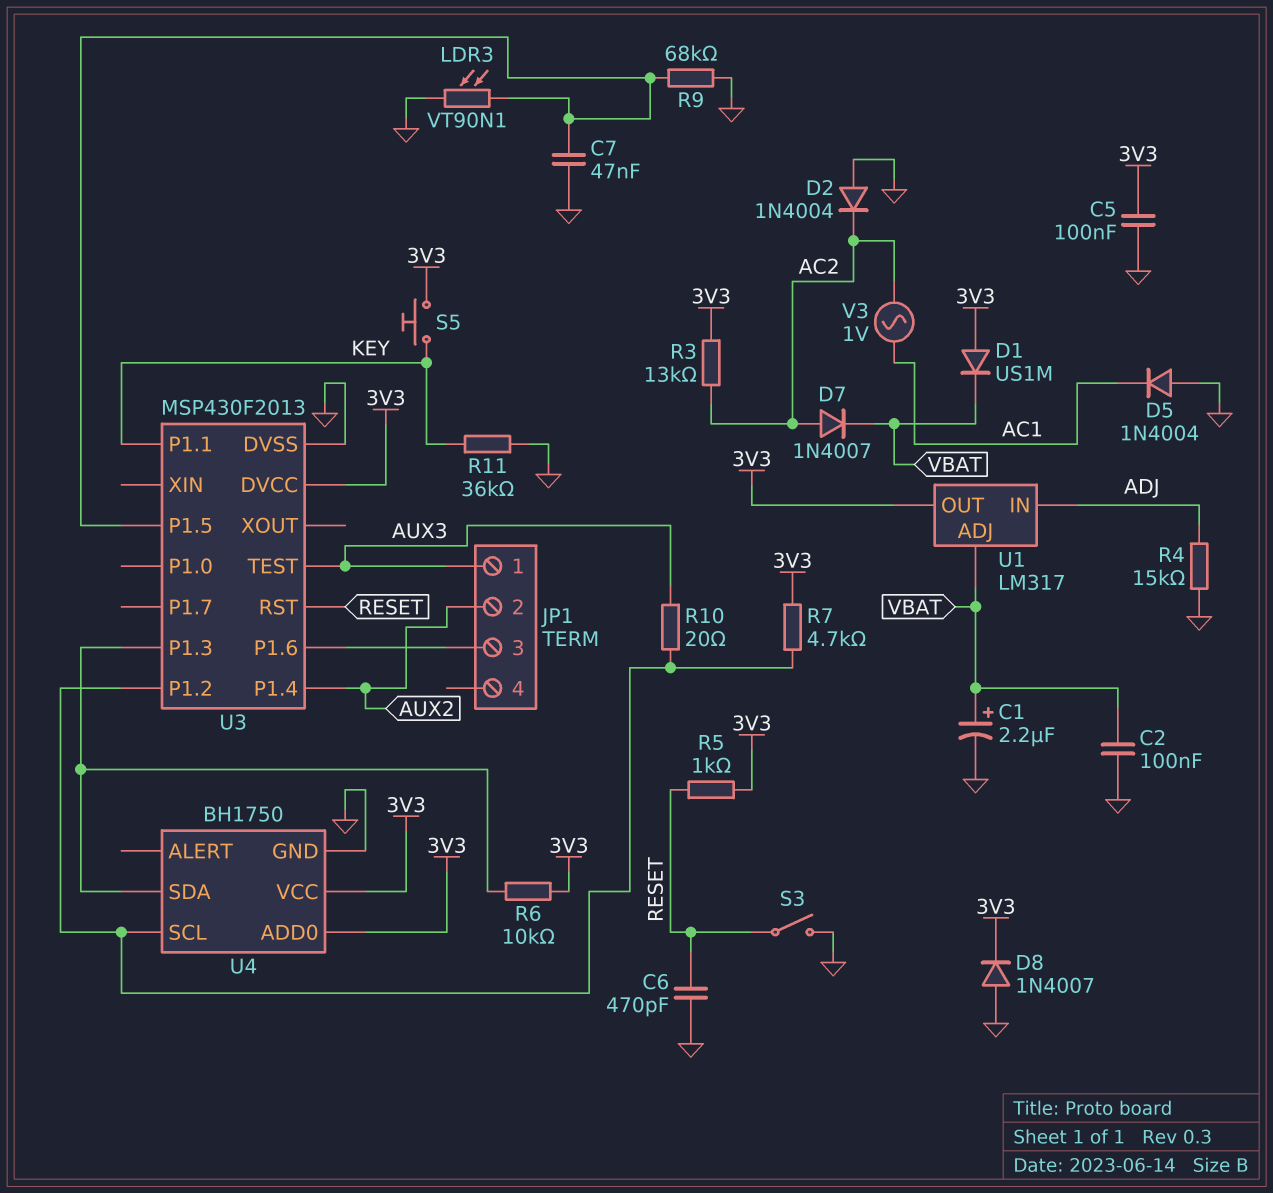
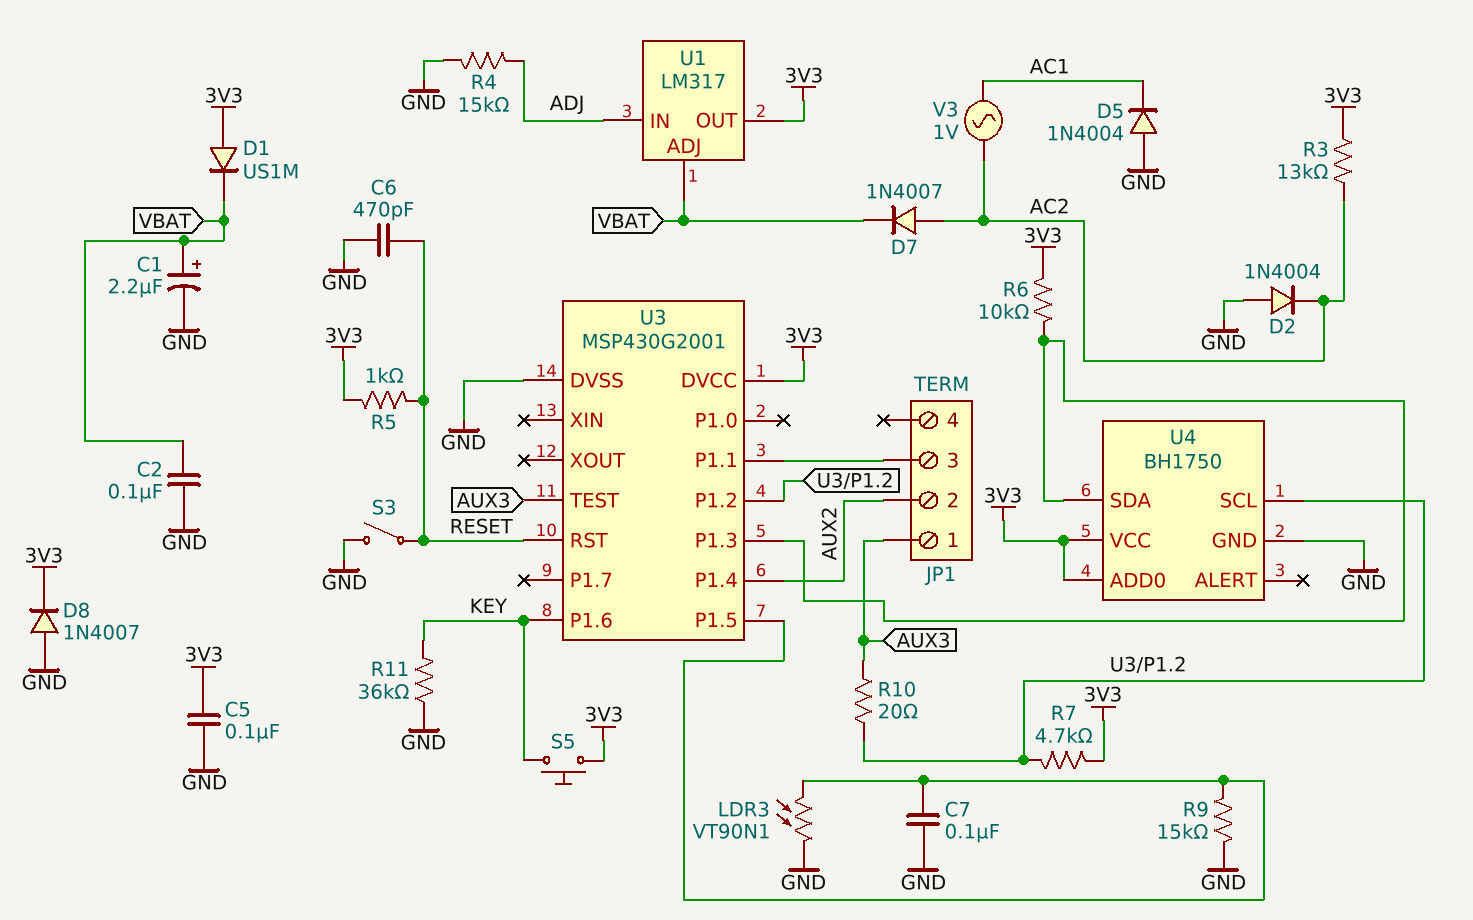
C7: 47nF (GND, U3/P1.5) -> 100nF (GND, U3/P1.5)
R9: 68k (GND, U3/P1.5) -> 15k (GND, U3/P1.5)
U3: MSP430F2013 -> MSP430G2001
U3 pin P1.1: KEY -> JP1/3
U3 pin P1.6: JP1/3 -> KEY

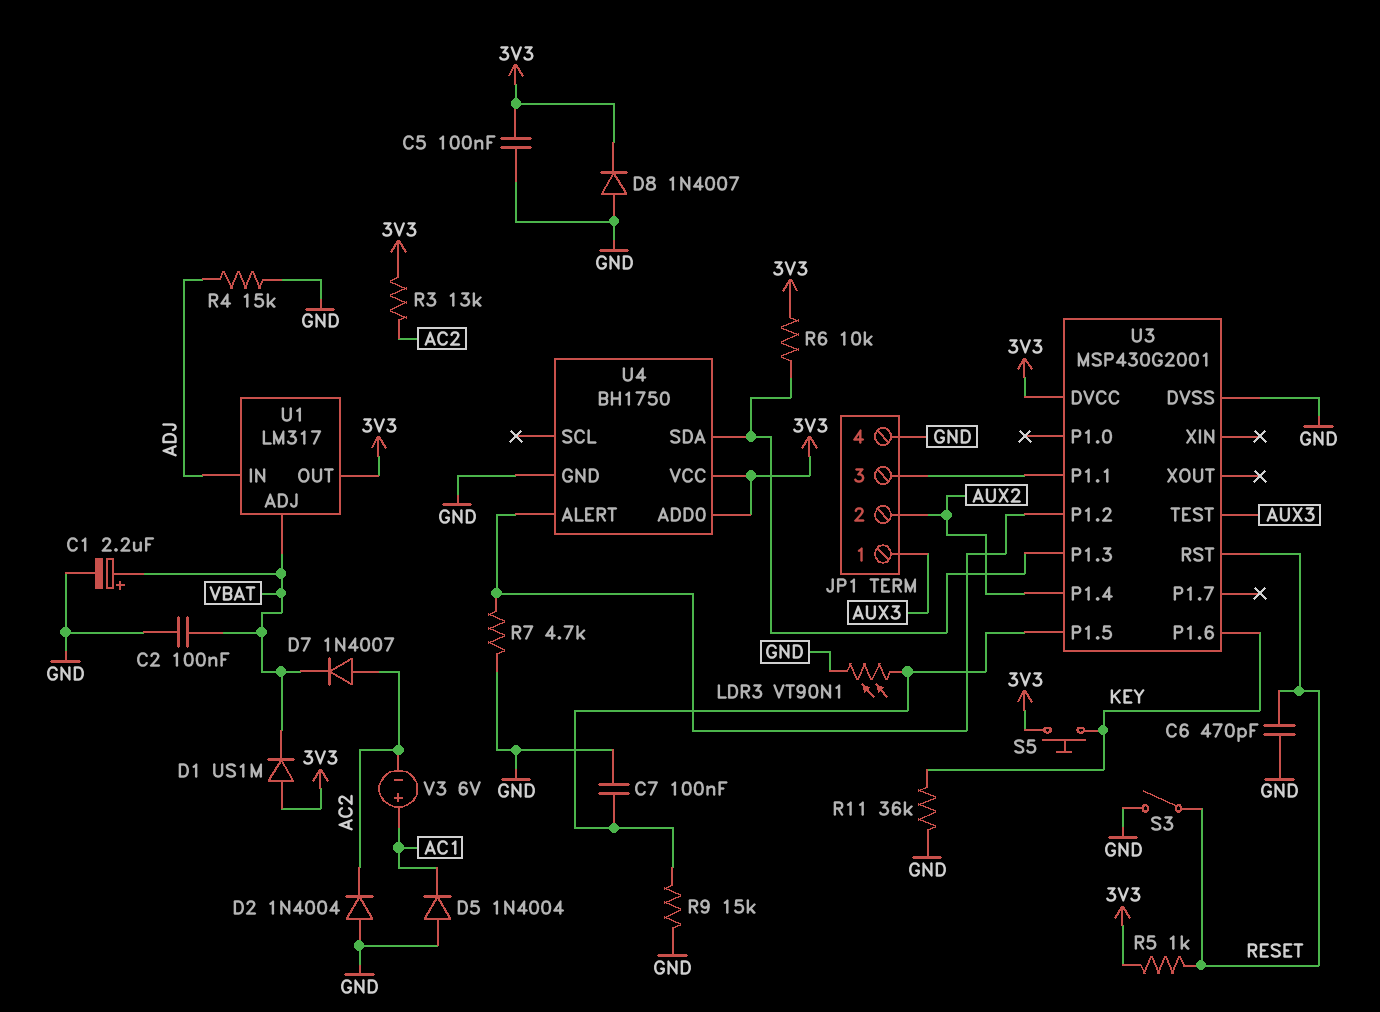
JP1 pin 4: none -> GND
R7: 4.7k (3V3, U3/P1.2) -> 4.7k (GND, U3/P1.2)
R10: 20 (AUX3, U3/P1.2) -> none
U4 pin ALERT: none -> U3/P1.2
U4 pin SCL: U3/P1.2 -> none
V3: AC 1V (AC1, AC2) -> 6V (plus AC1, minus AC2)

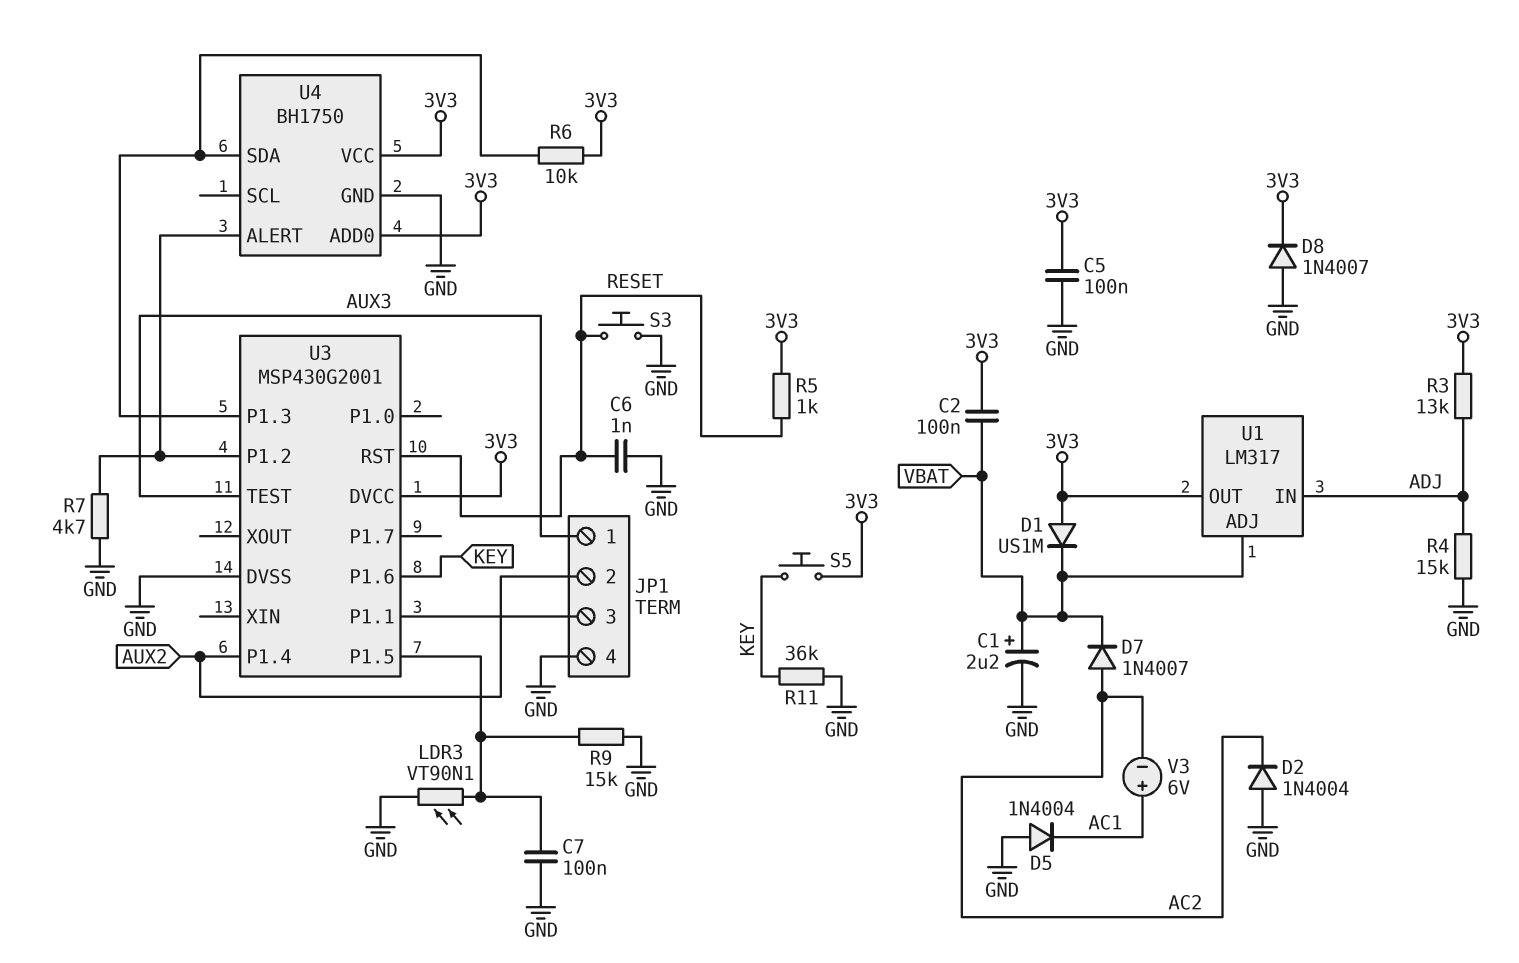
C2: 100nF (GND, VBAT) -> 100nF (3V3, VBAT)
C6: 470pF (GND, RESET) -> 1nF (GND, RESET)
R3: 13k (3V3, AC2) -> 13k (3V3, ADJ)
S3: switch (GND, RESET) -> button (GND, RESET)

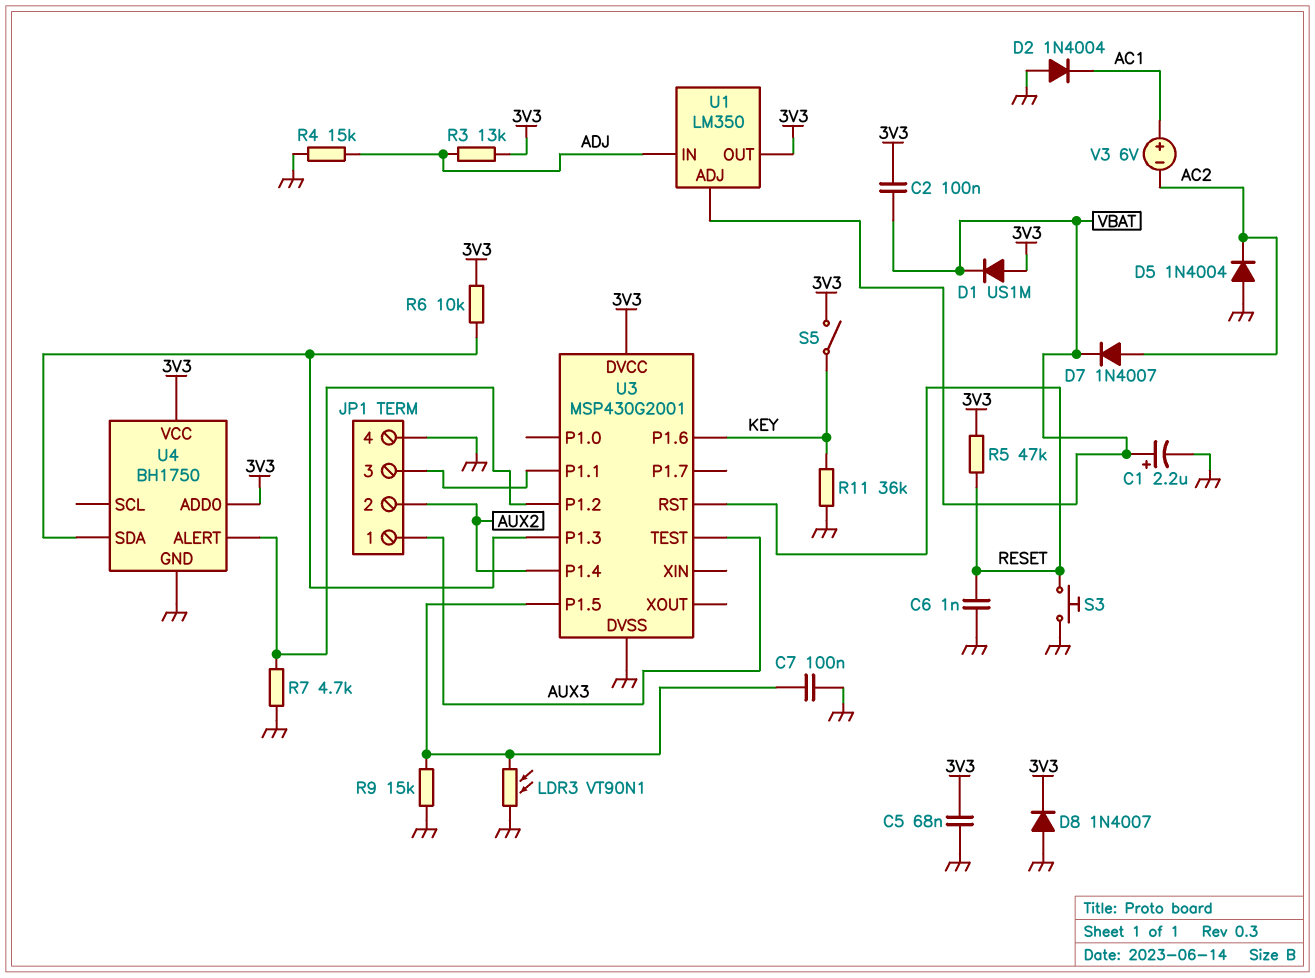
C5: 100nF (3V3, GND) -> 68nF (3V3, GND)
D2: diode 1N4004 (A GND, K AC2) -> diode 1N4004 (A GND, K AC1)
D5: diode 1N4004 (A GND, K AC1) -> diode 1N4004 (A GND, K AC2)
R5: 1k (3V3, RESET) -> 47k (3V3, RESET)
S5: button (3V3, KEY) -> switch (3V3, KEY)
U1: LM317 -> LM350

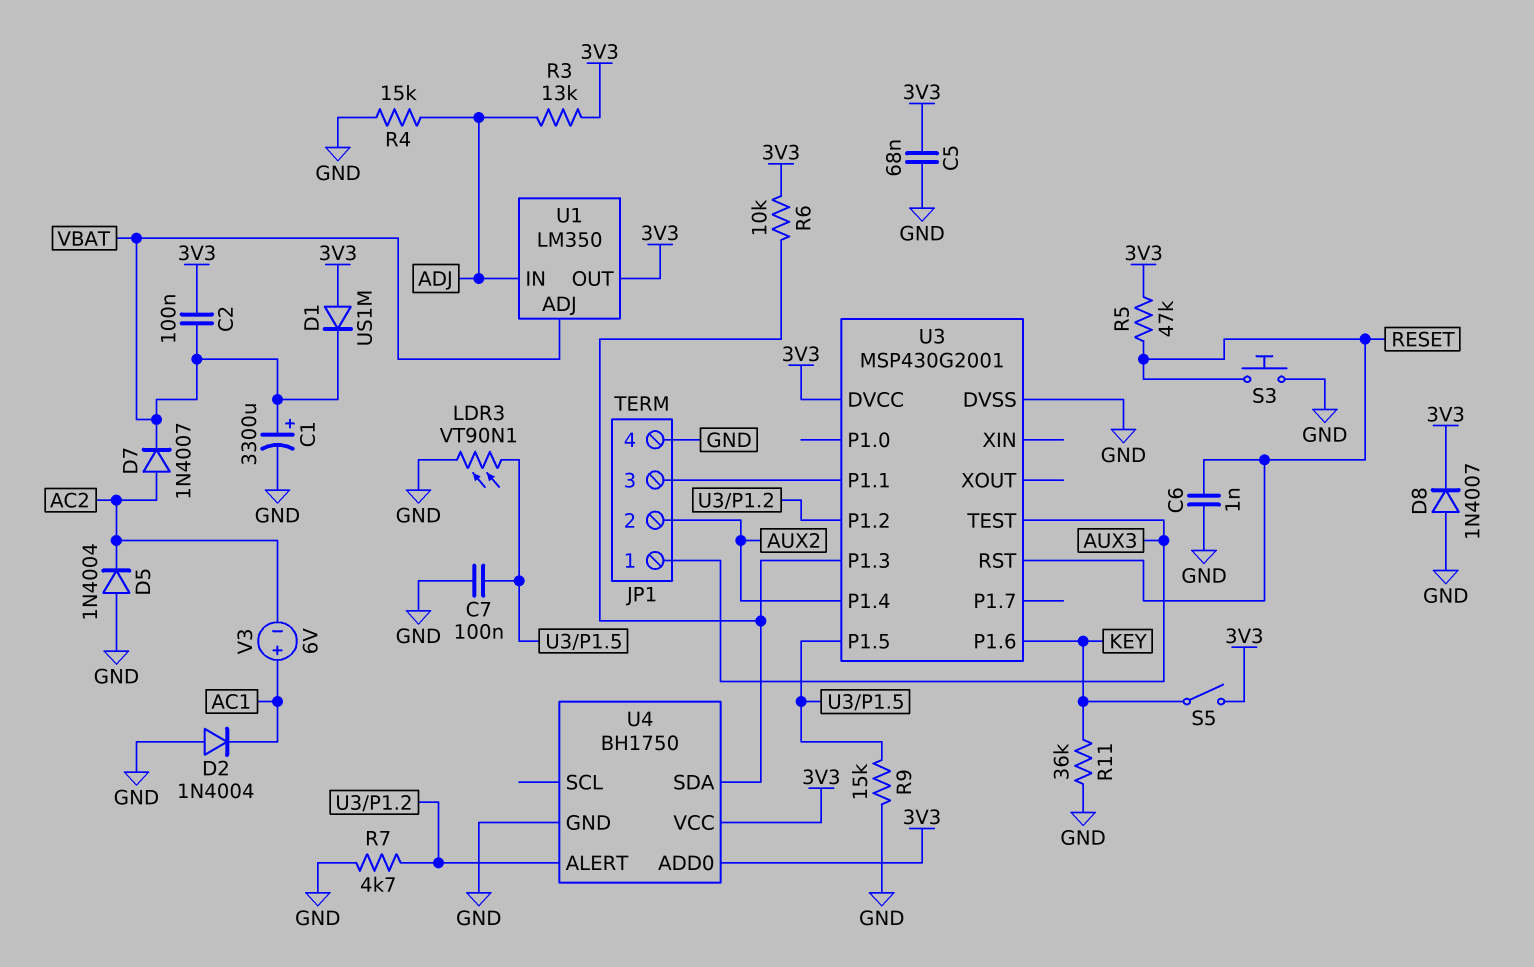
C1: 2.2uF (plus VBAT, minus GND) -> 3300uF (plus VBAT, minus GND)

